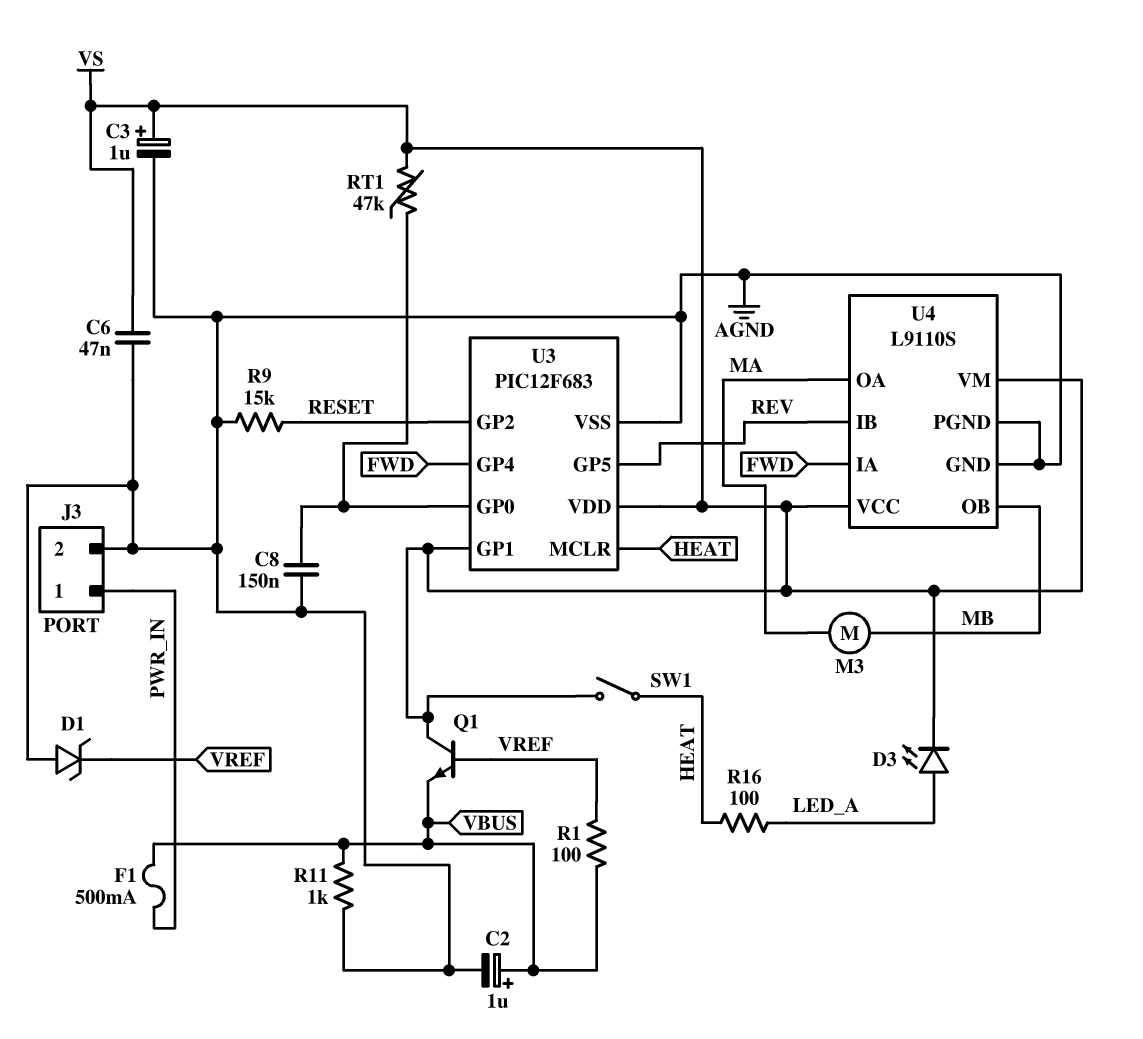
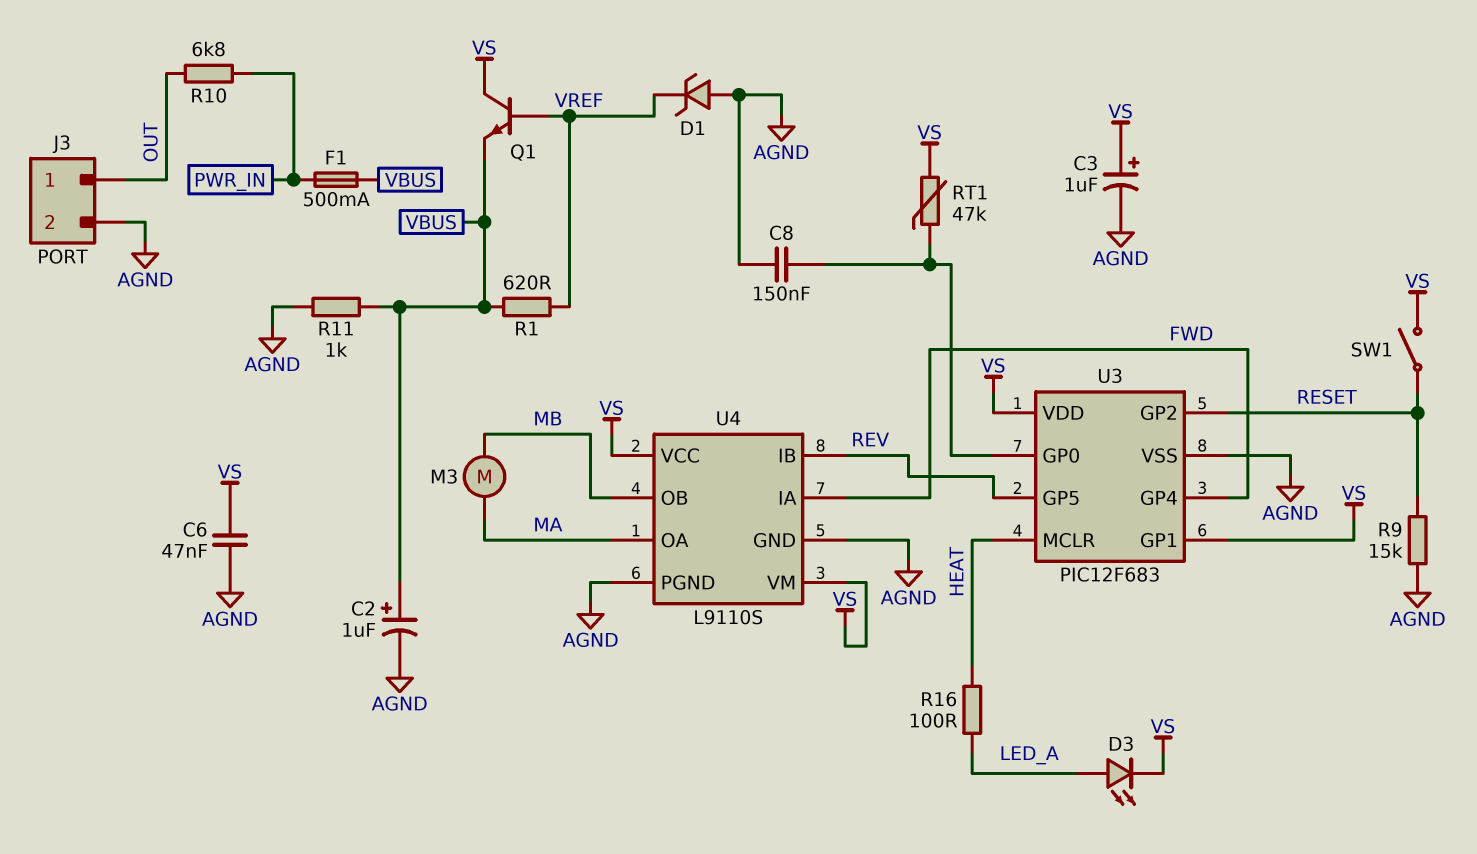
J3 pin 1: PWR_IN -> OUT
R1: 100 (VBUS, VREF) -> 620 (VBUS, VREF)
R10: none -> 6.8k (OUT, PWR_IN)
SW1: switch (HEAT, VS) -> switch (RESET, VS)

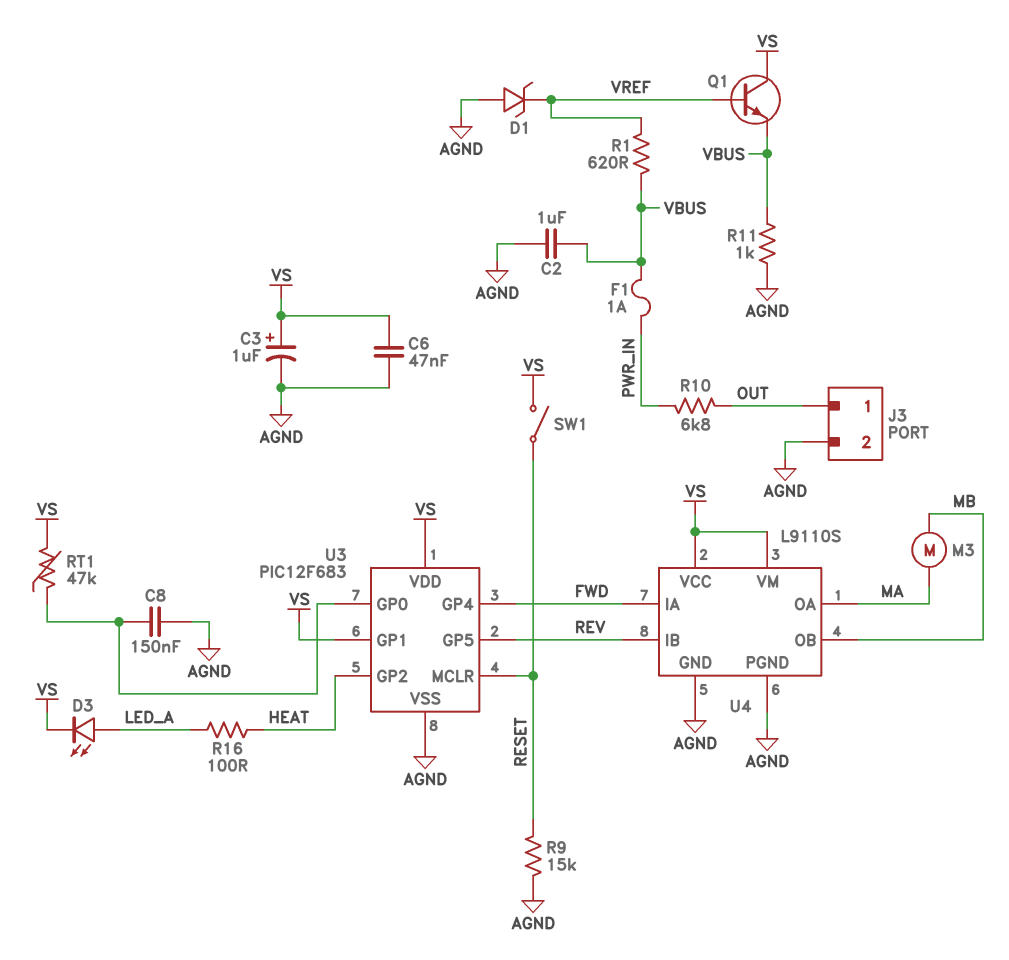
C2: 1uF (plus VBUS, minus AGND) -> 1uF (AGND, VBUS)
F1: 500mA (PWR_IN, VBUS) -> 1A (PWR_IN, VBUS)
U3 pin GP2: RESET -> HEAT
U3 pin MCLR: HEAT -> RESET

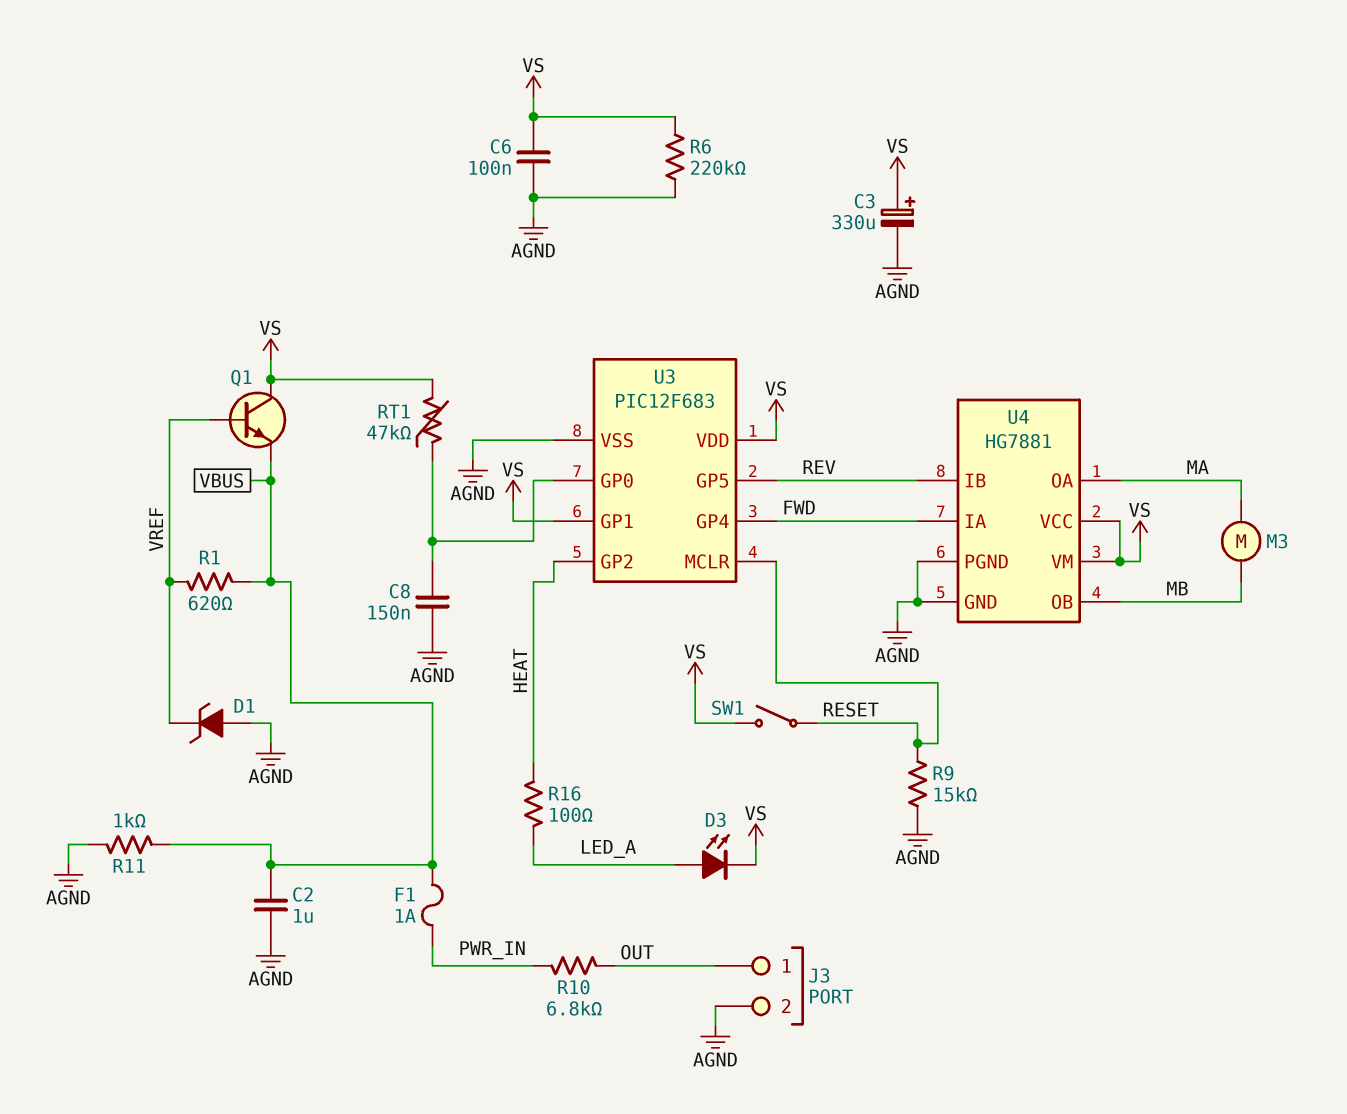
C3: 1uF (plus VS, minus AGND) -> 330uF (plus VS, minus AGND)
C6: 47nF (AGND, VS) -> 100nF (AGND, VS)
R6: none -> 220k (AGND, VS)
U4: L9110S -> HG7881

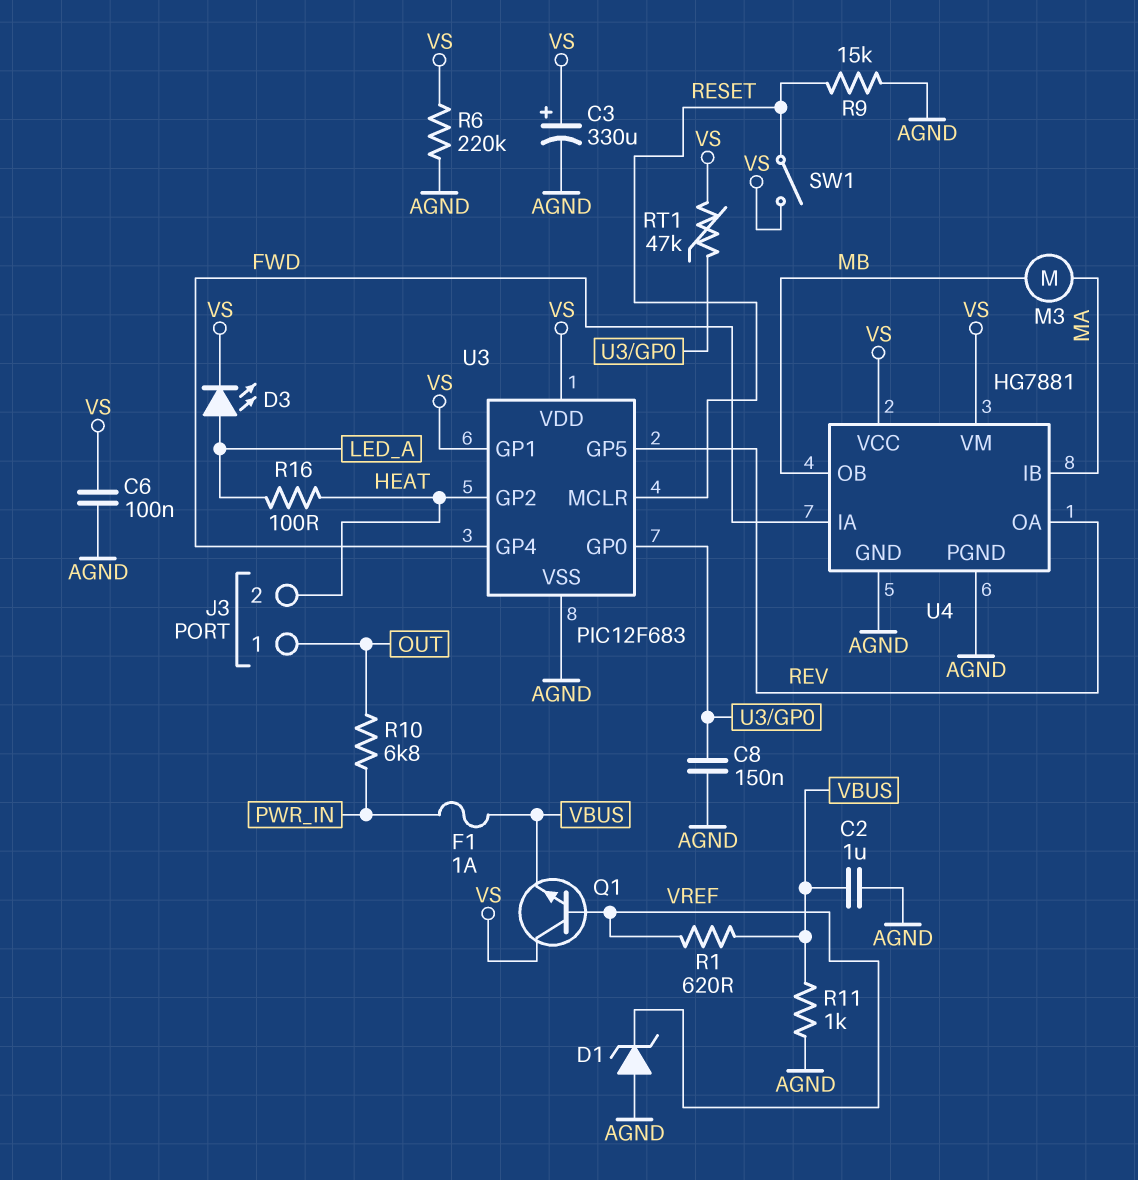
J3 pin 2: AGND -> HEAT
U4 pin IB: REV -> MA
U4 pin OA: MA -> REV

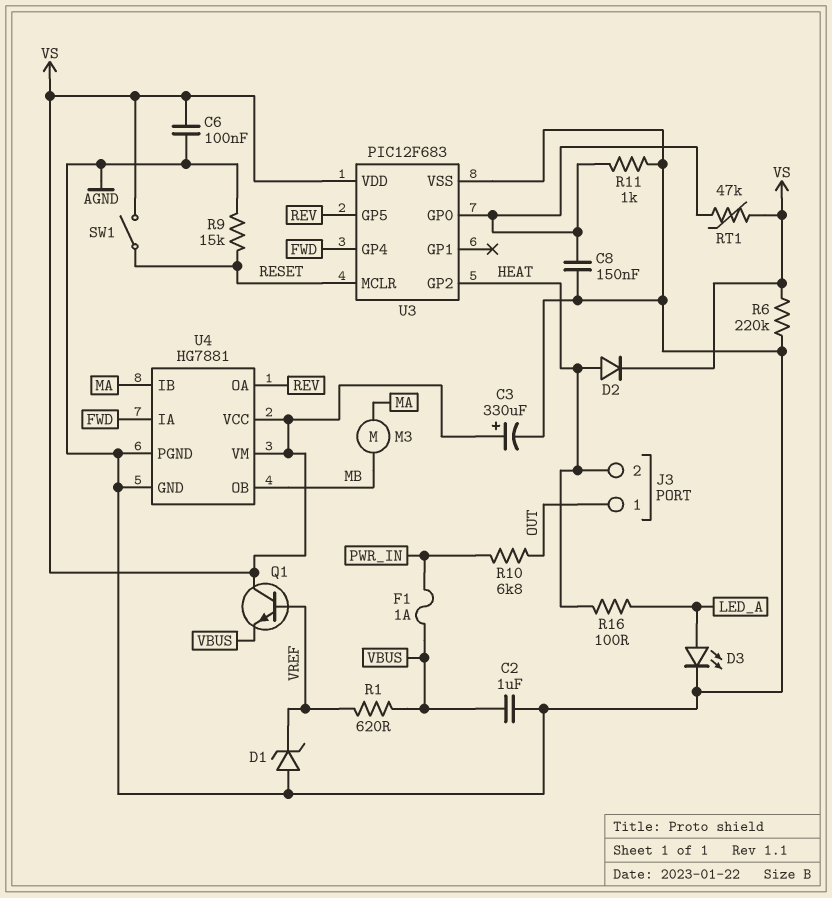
D2: none -> diode (A HEAT, K VS)
D3: LED (A LED_A, K VS) -> LED (A LED_A, K AGND)
R11: 1k (AGND, VBUS) -> 1k (AGND, U3/GP0)
U3 pin GP1: VS -> none

